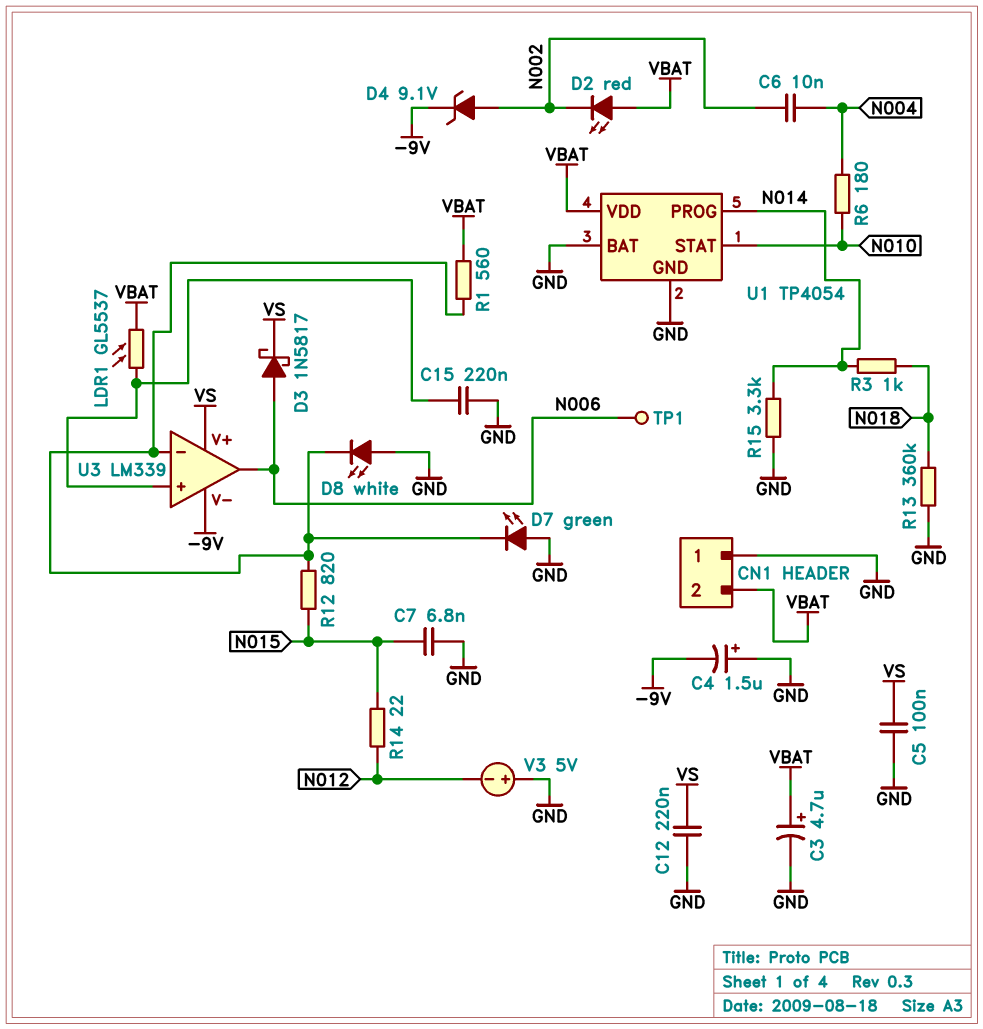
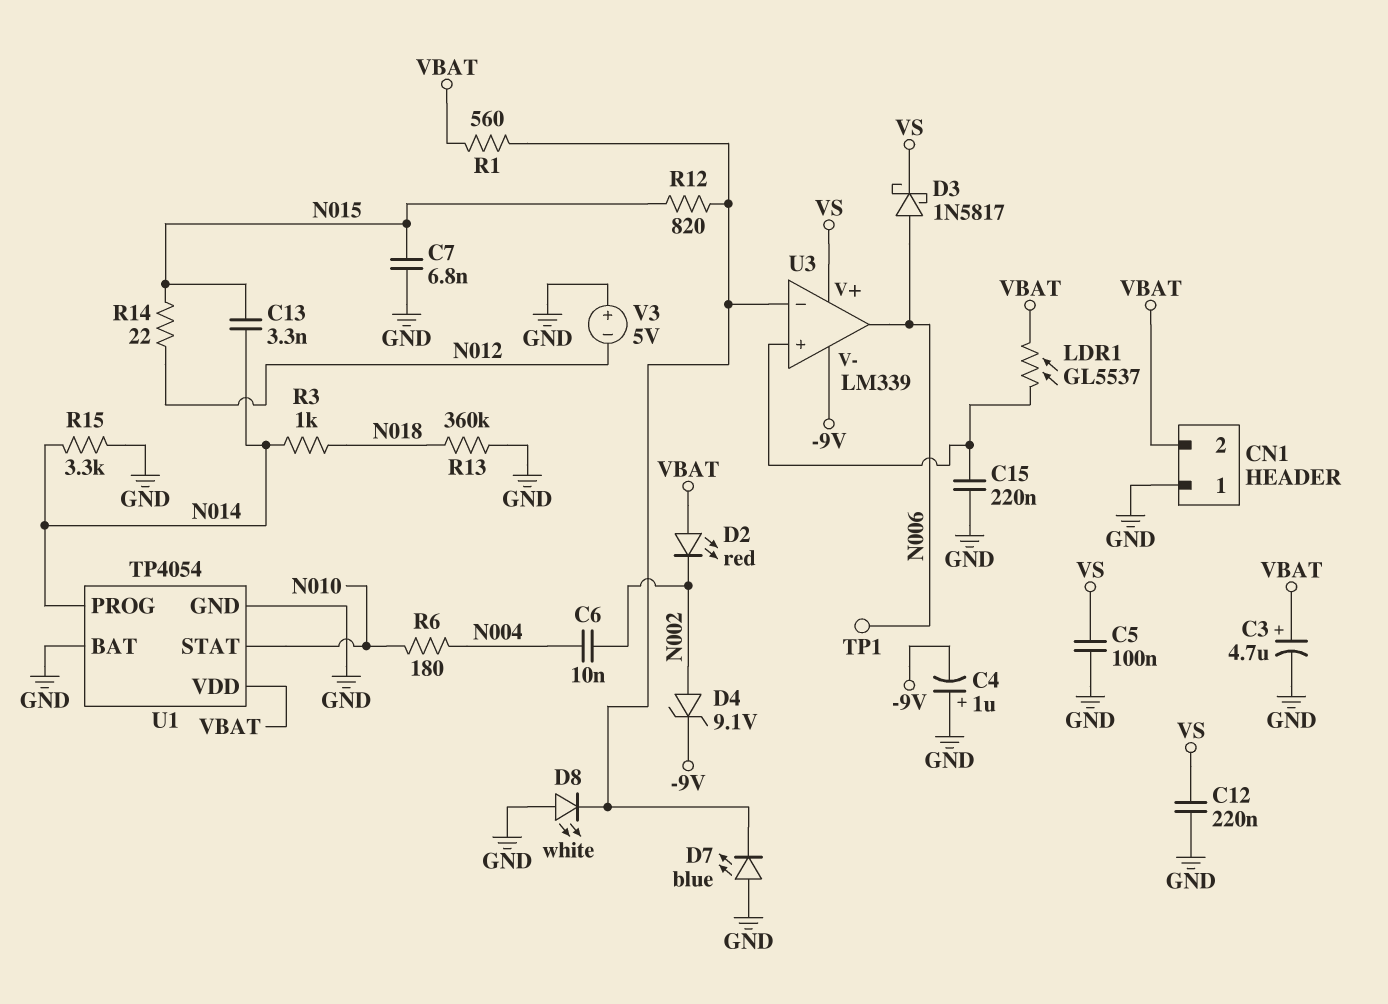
C4: 1.5uF (plus GND, minus -9V) -> 1uF (plus GND, minus -9V)
C13: none -> 3.3nF (N014, N015)
D7: LED green (A GND, K U3/in-) -> LED blue (A GND, K U3/in-)

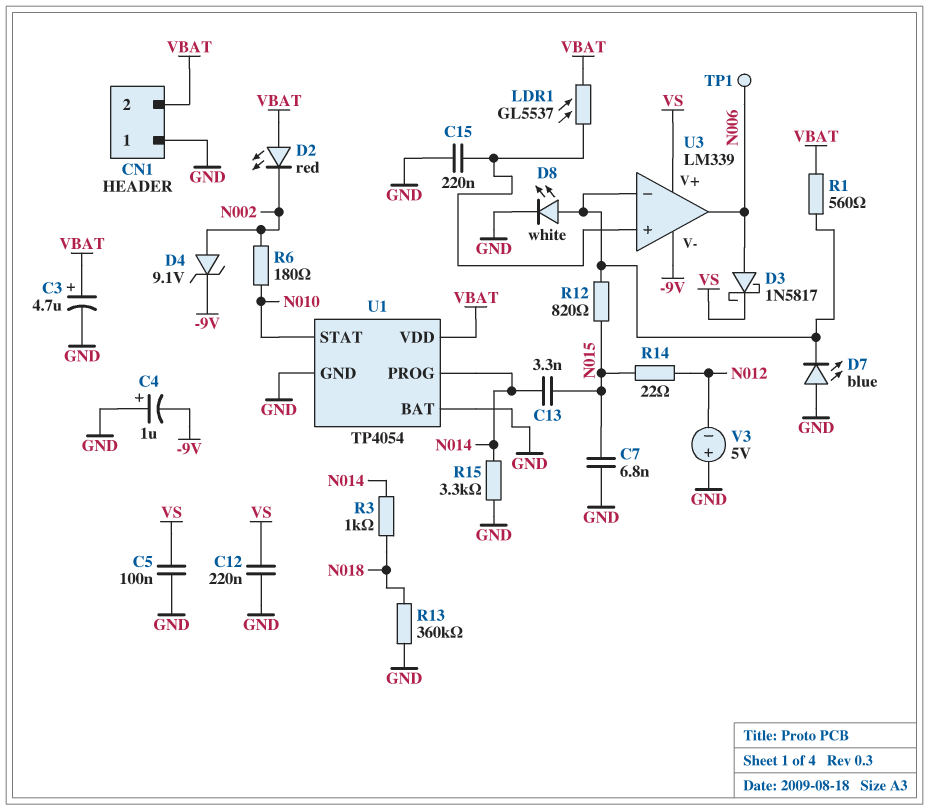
C6: 10nF (N002, N004) -> none
D8: LED white (A GND, K U3/in-) -> LED white (A U3/in-, K GND)
R6: 180 (N004, N010) -> 180 (N002, N010)

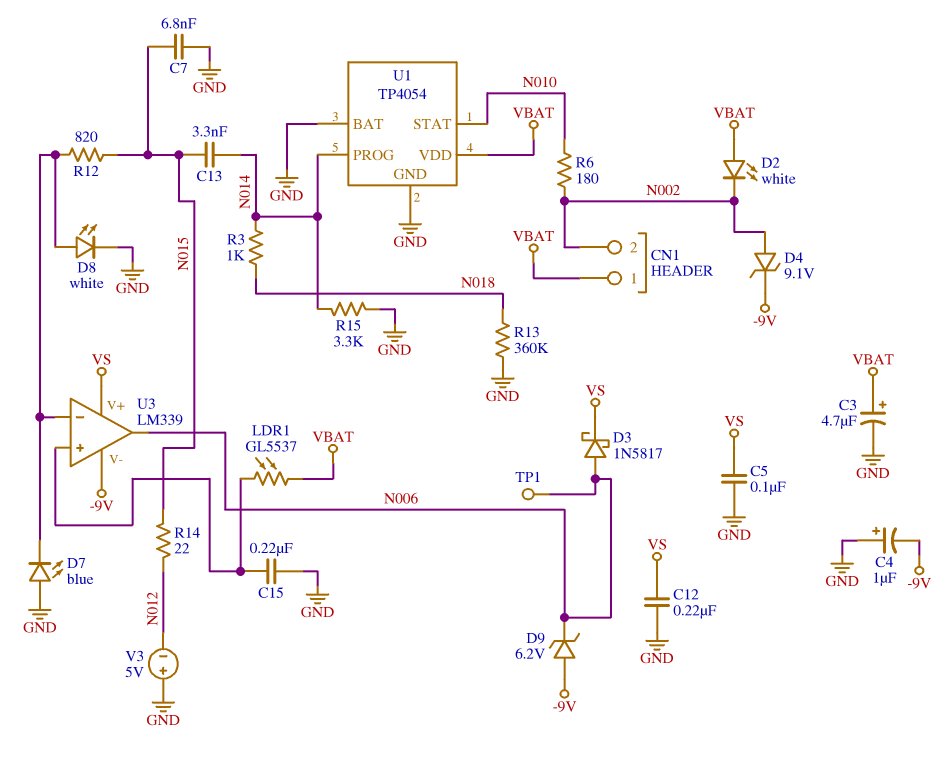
CN1 pin 1: GND -> VBAT
CN1 pin 2: VBAT -> N002
D2: LED red (A VBAT, K N002) -> LED white (A VBAT, K N002)
D9: none -> zener 6.2V (A -9V, K N006)
R1: 560 (U3/in-, VBAT) -> none

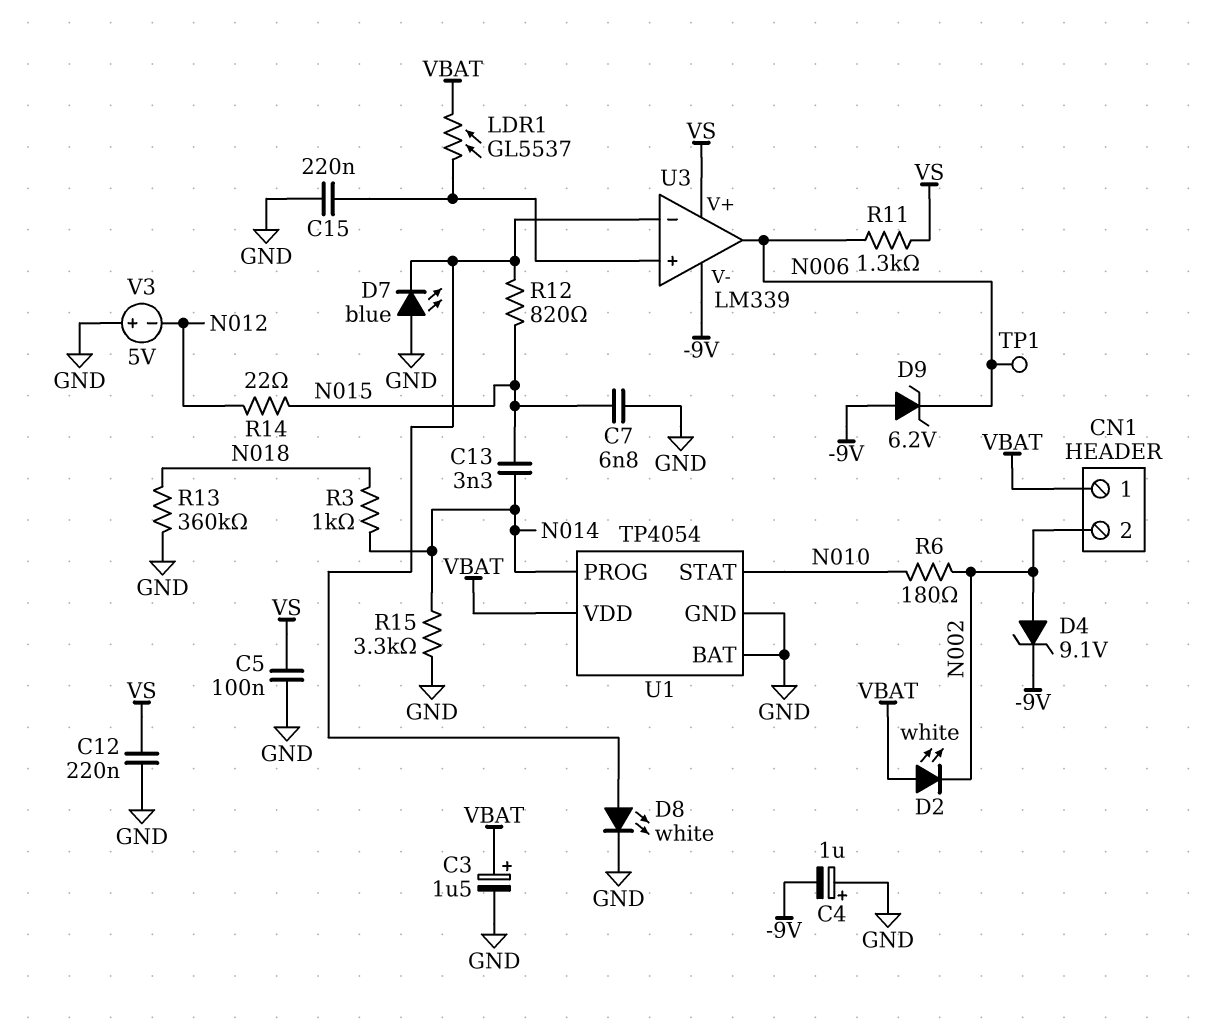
C3: 4.7uF (plus VBAT, minus GND) -> 1.5uF (plus VBAT, minus GND)
D3: schottky 1N5817 (A N006, K VS) -> none
R11: none -> 1.3k (N006, VS)

